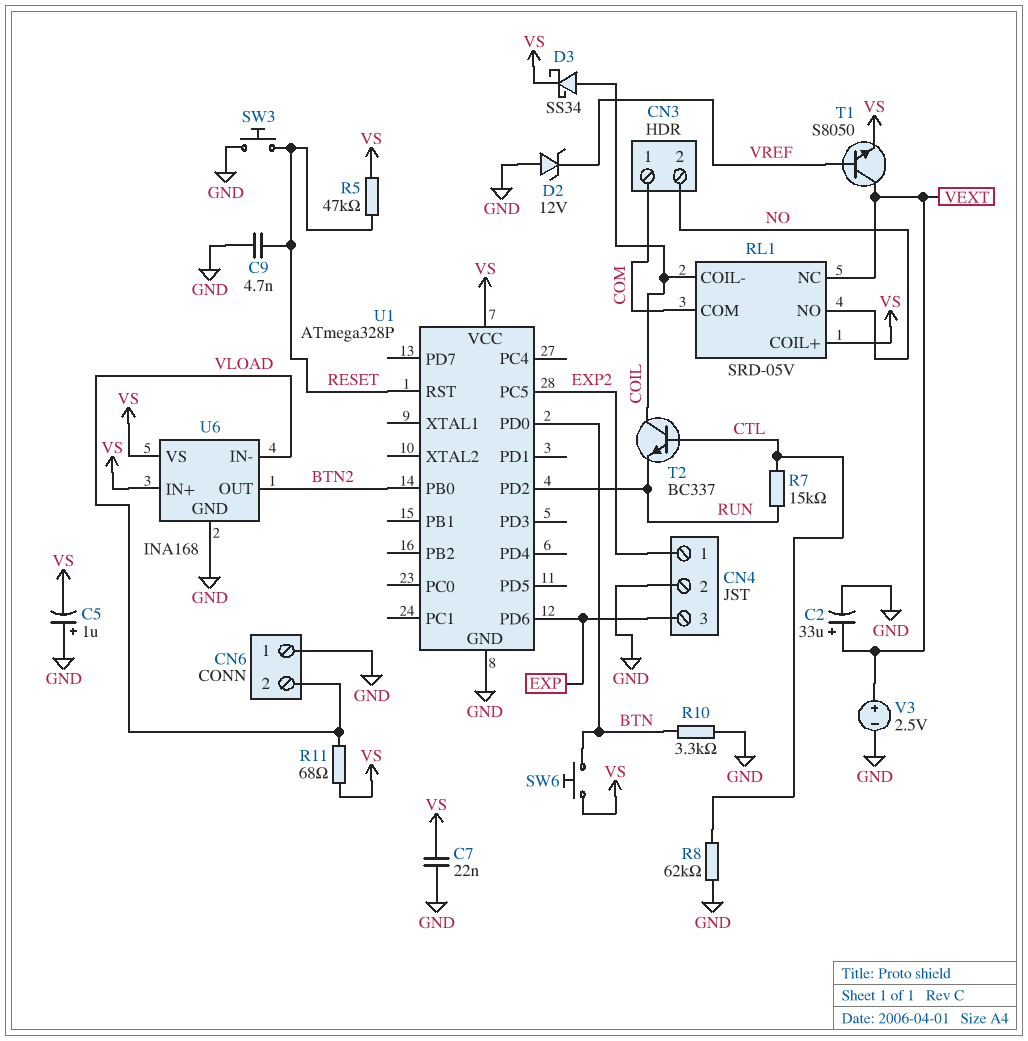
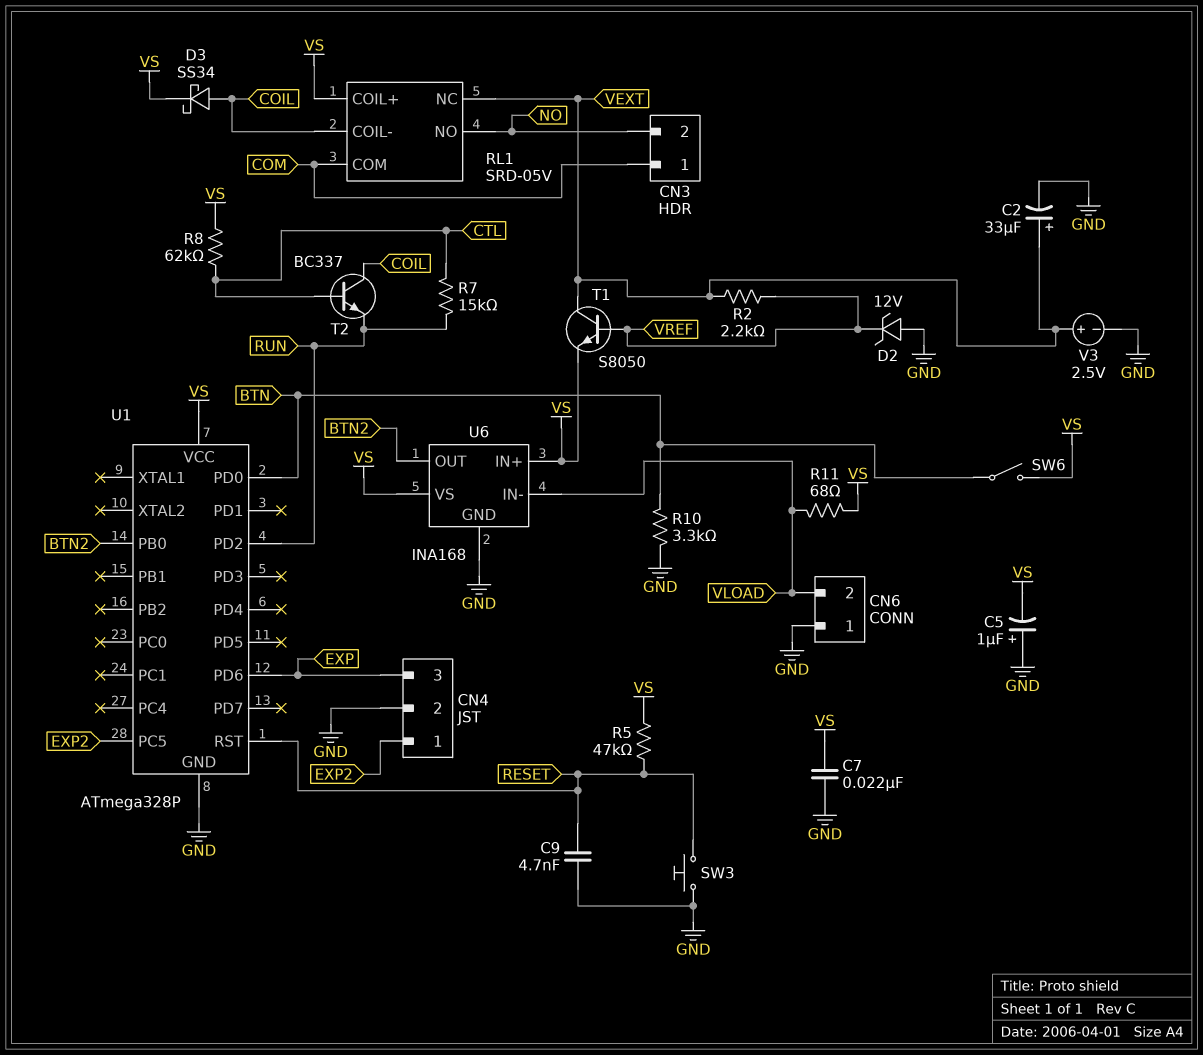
R2: none -> 2.2k (VEXT, VREF)
R8: 62k (CTL, GND) -> 62k (CTL, VS)
SW6: button (BTN, VS) -> switch (BTN, VS)

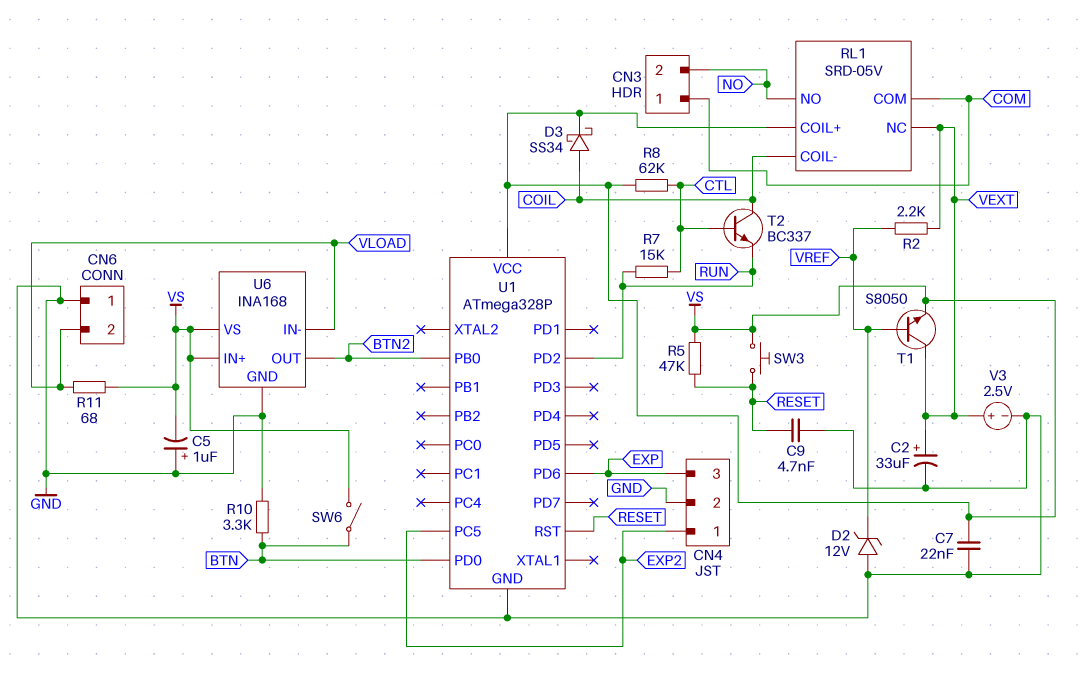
SW3: button (GND, RESET) -> button (RESET, VS)

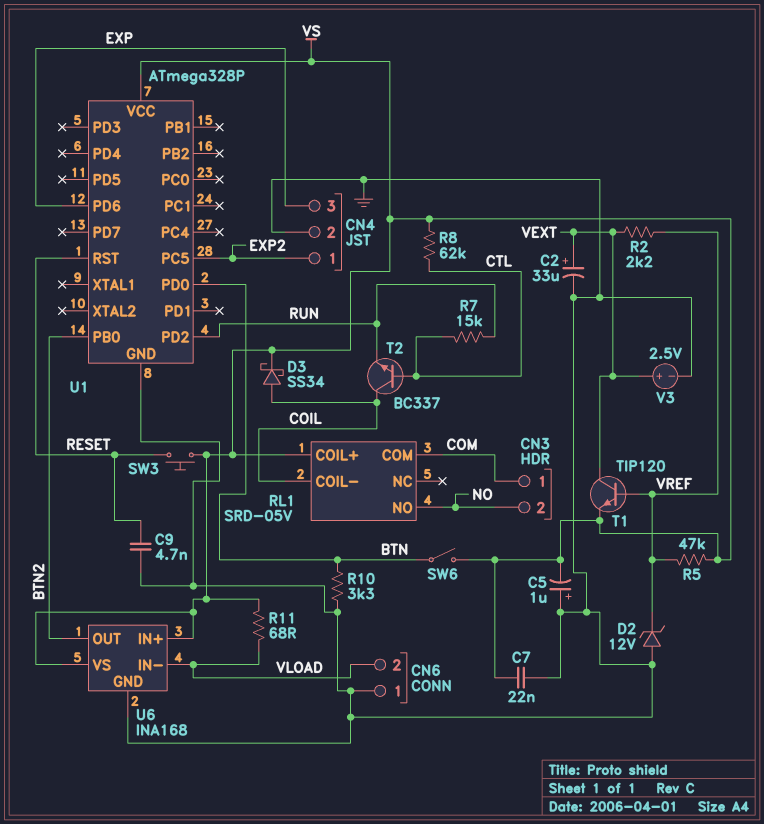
R5: 47k (RESET, VS) -> 47k (VREF, VS)
RL1 pin NC: VEXT -> none
T1: NPN S8050 (B VREF, C VEXT, E VS) -> NPN TIP120 (B VREF, C VEXT, E VS)

